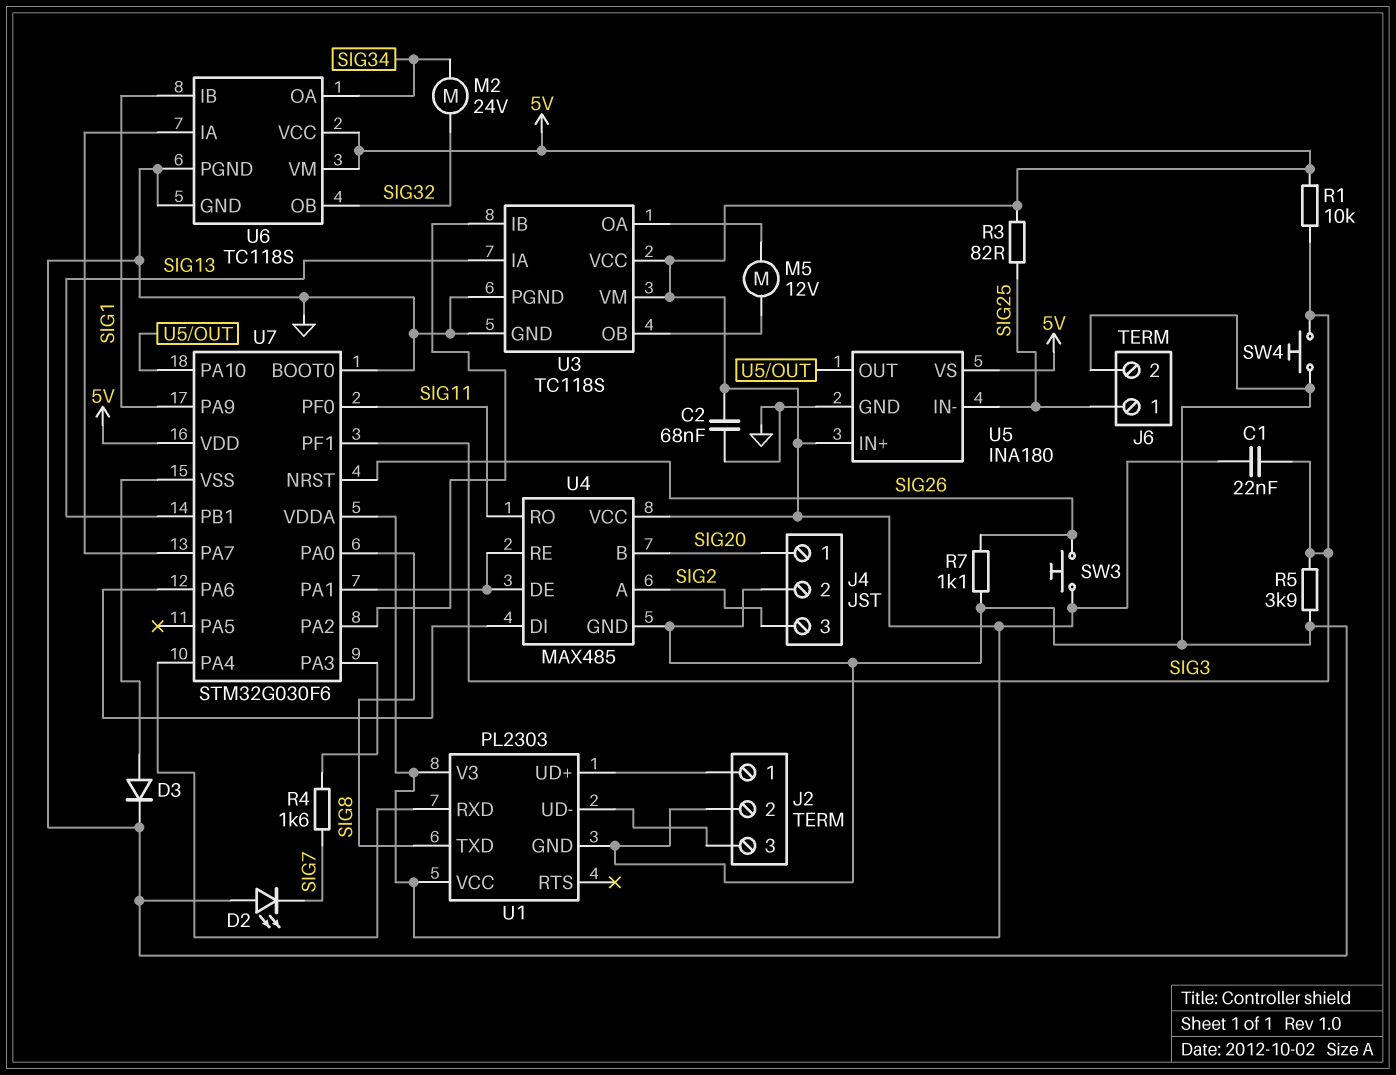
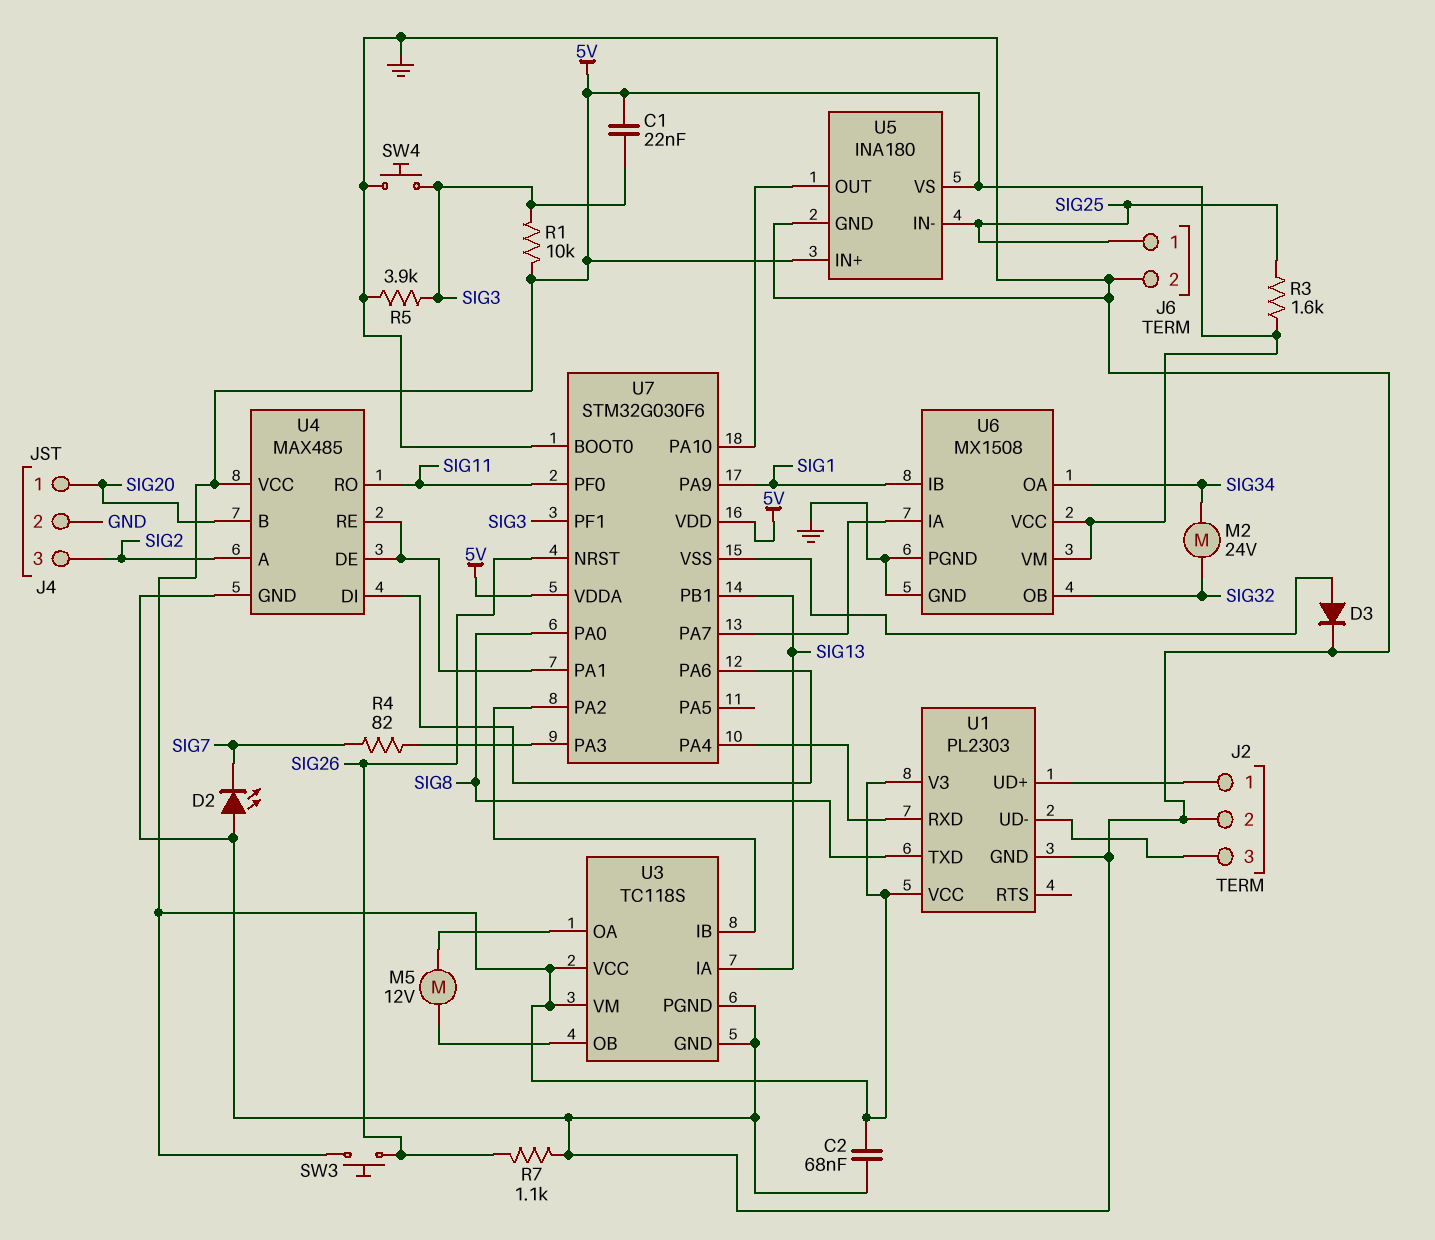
R3: 82 (5V, SIG25) -> 1.6k (5V, SIG25)
R4: 1.6k (SIG7, U7/PA3) -> 82 (SIG7, U7/PA3)
U6: TC118S -> MX1508

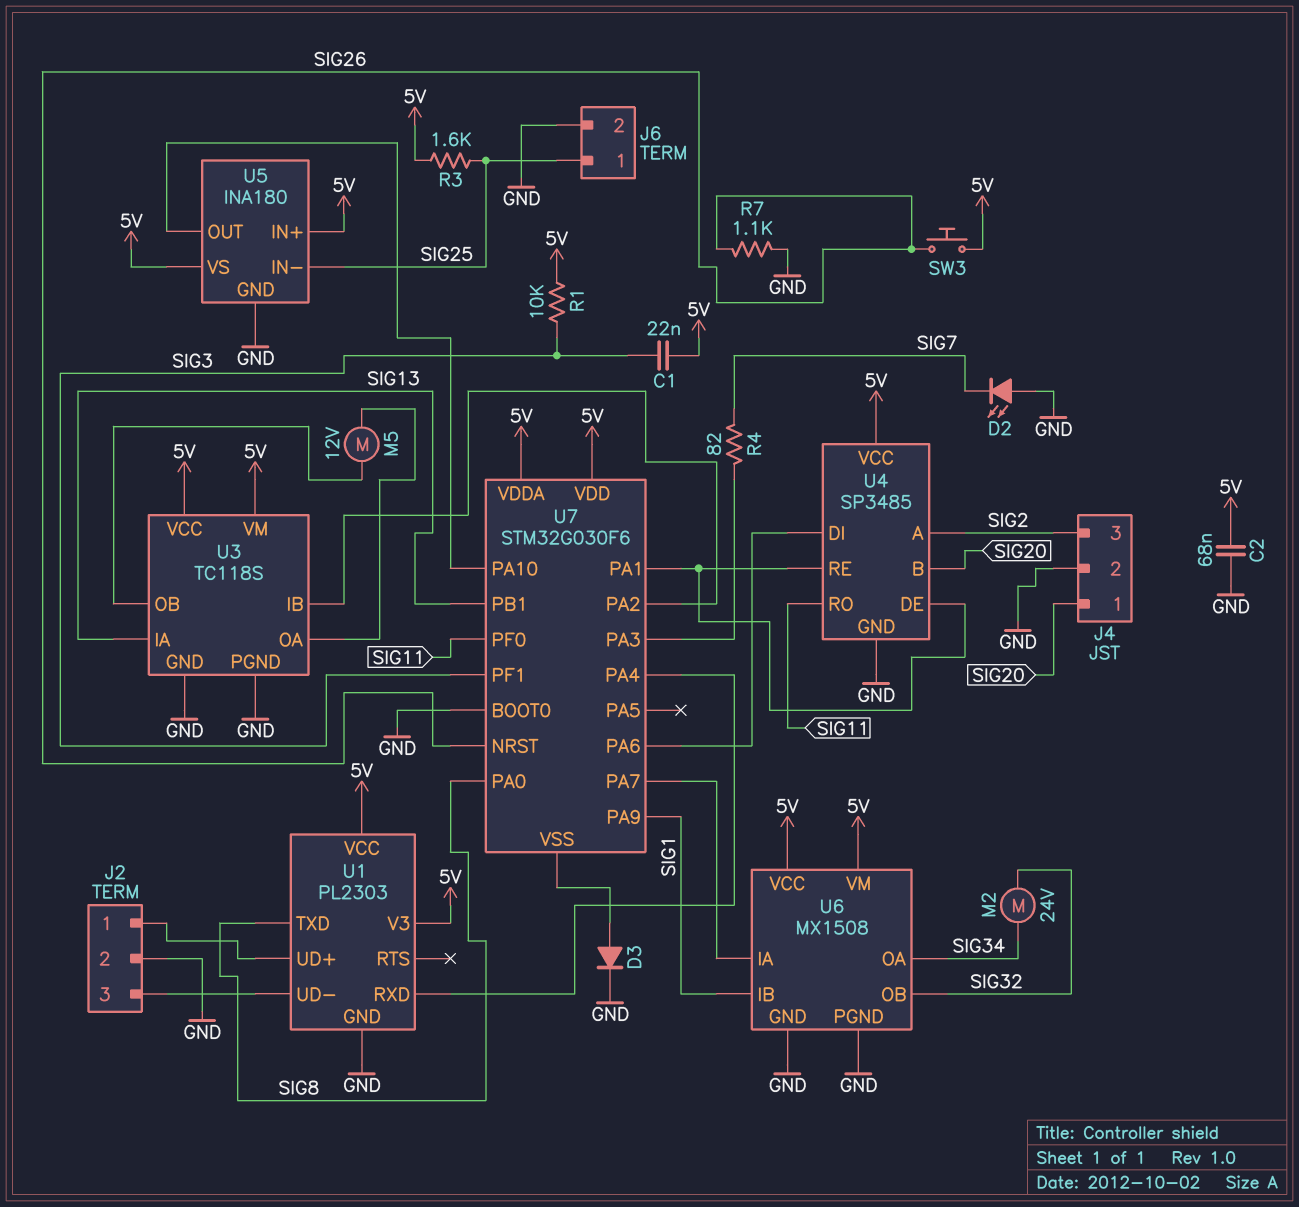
R5: 3.9k (GND, SIG3) -> none
SW4: button (GND, SIG3) -> none
U4: MAX485 -> SP3485

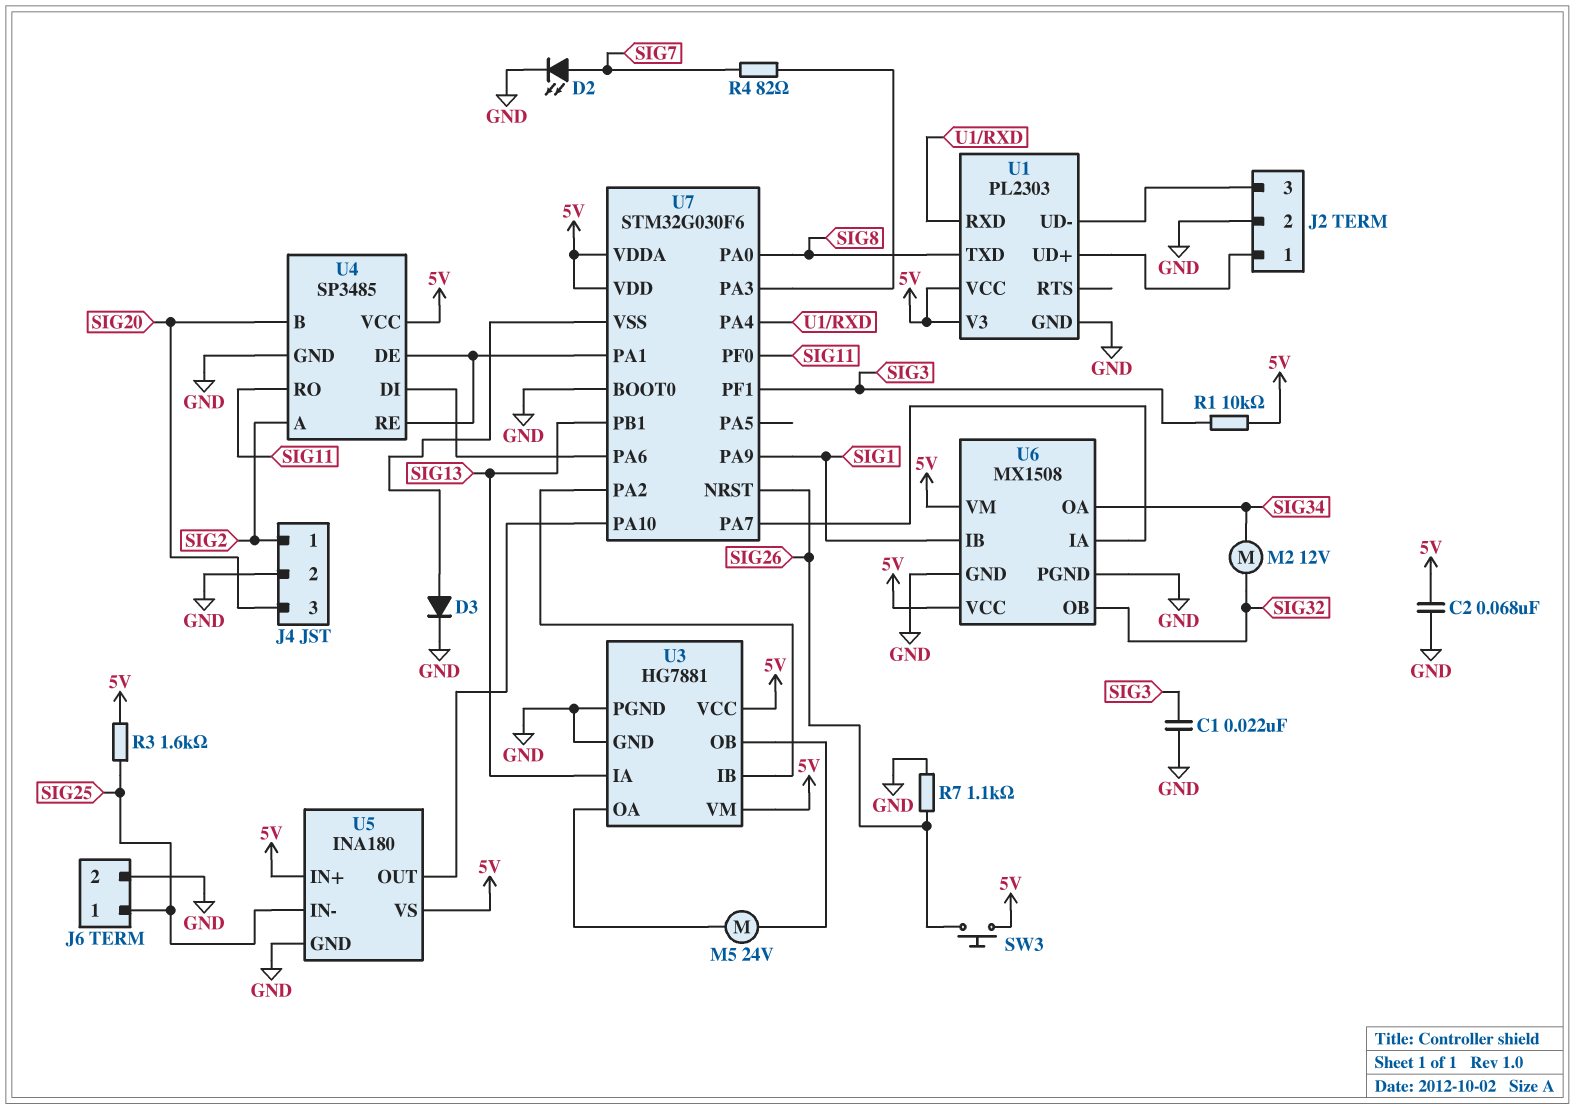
C1: 22nF (5V, SIG3) -> 22nF (GND, SIG3)
D2: LED (A GND, K SIG7) -> LED (A SIG7, K GND)
J4 pin 1: SIG20 -> SIG2
J4 pin 3: SIG2 -> SIG20
M2: motor 24V (SIG32, SIG34) -> motor 12V (SIG32, SIG34)
M5: motor 12V (U3/OA, U3/OB) -> motor 24V (U3/OA, U3/OB)
U3: TC118S -> HG7881

